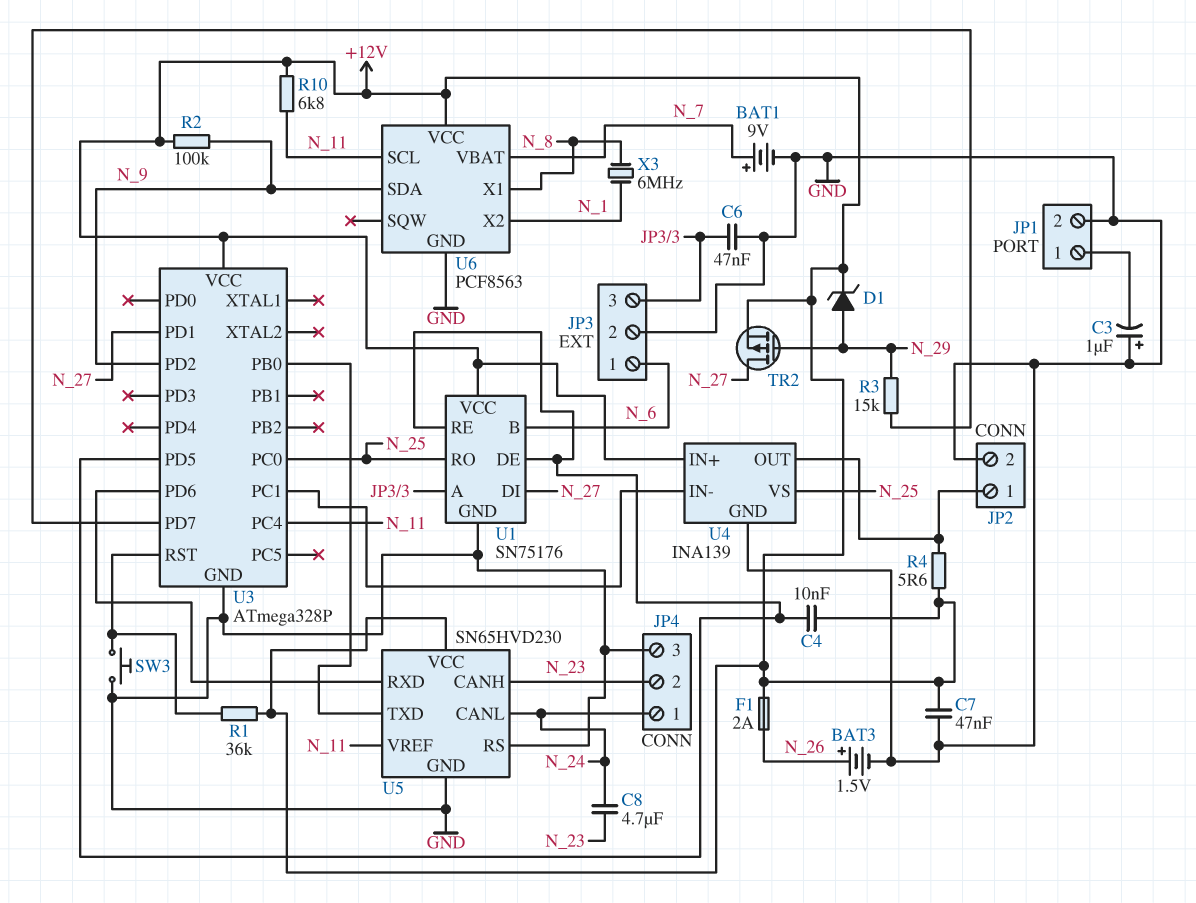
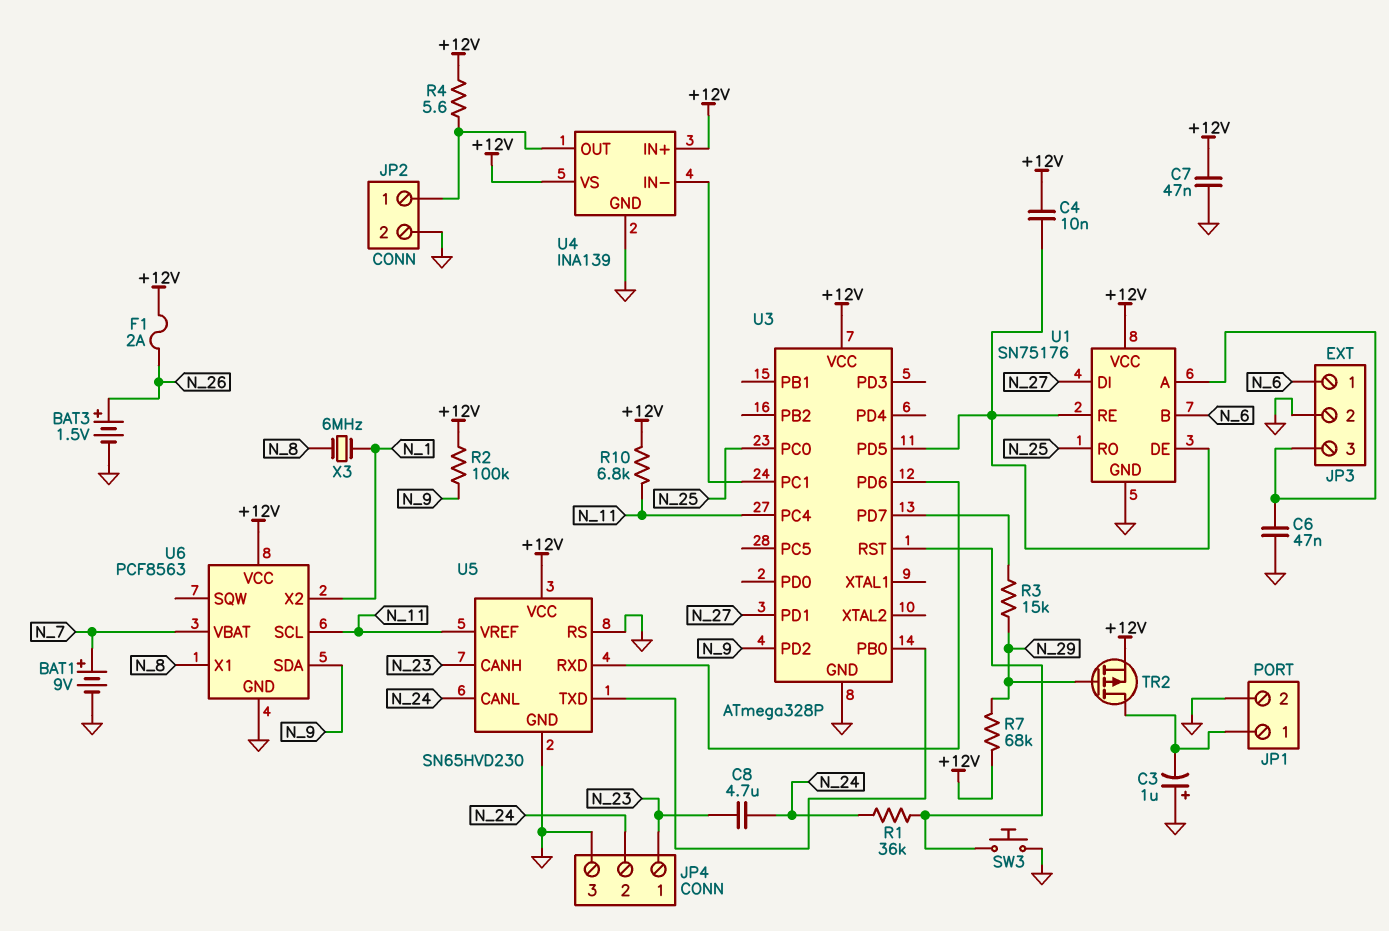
D1: zener (A N_29, K +12V) -> none
JP4 pin 1: N_24 -> N_23
JP4 pin 2: N_23 -> N_24
R1: 36k (+12V, U3/RST) -> 36k (N_24, U3/RST)
R7: none -> 68k (+12V, N_29)
TR2: PMOS (G N_29, D N_27, S +12V) -> PMOS (G N_29, D JP1/1, S +12V)
U4 pin VS: N_25 -> +12V

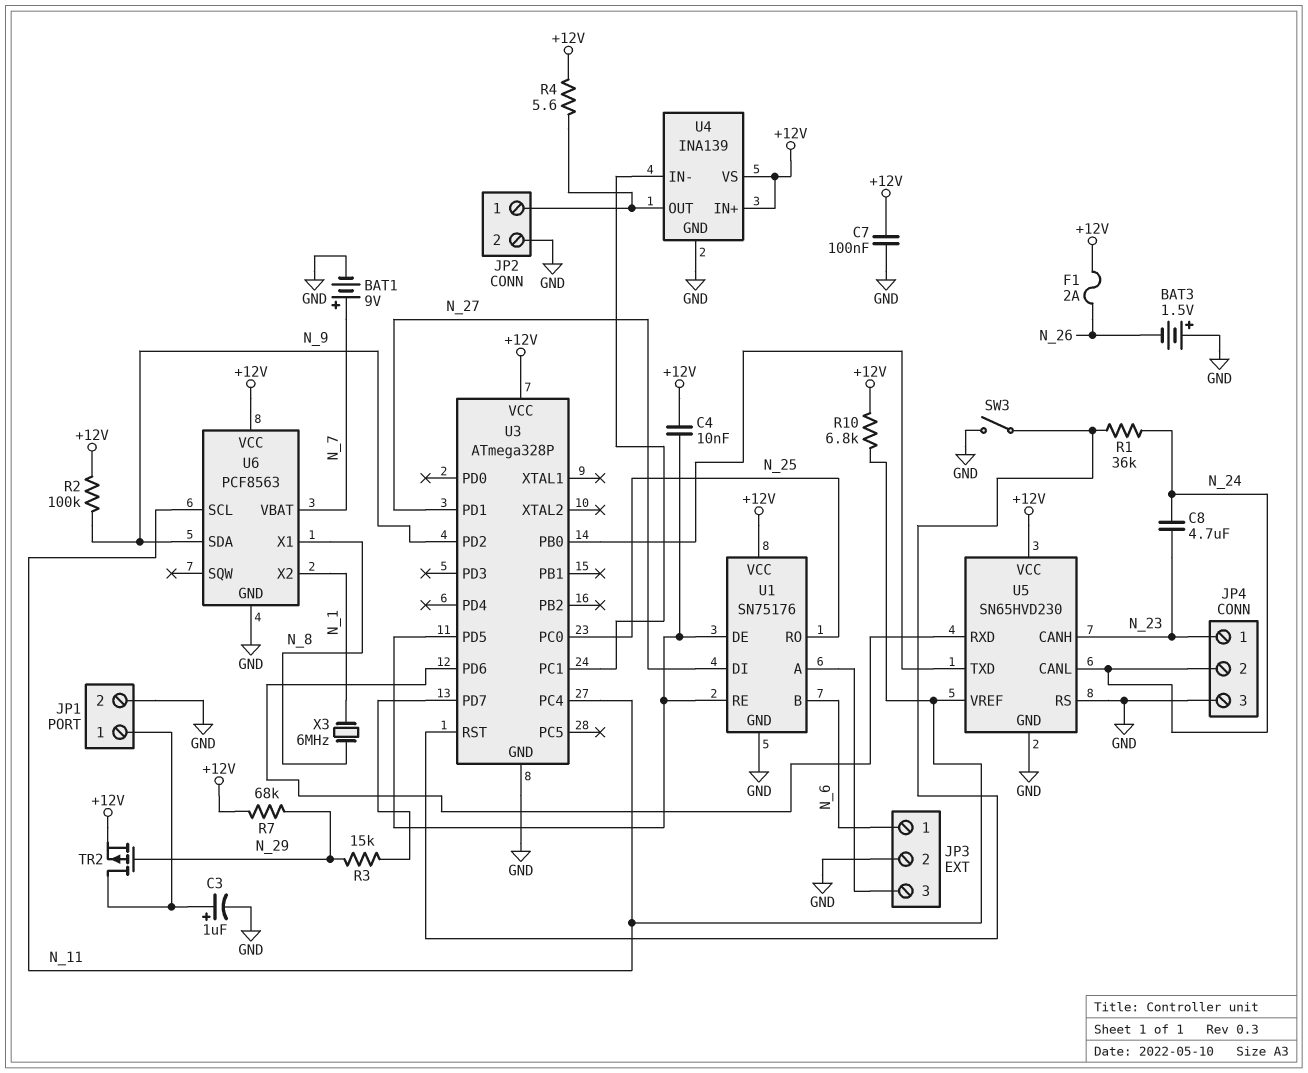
BAT3: 1.5V (plus N_26, minus GND) -> 1.5V (plus GND, minus N_26)
C3: 1uF (plus GND, minus JP1/1) -> 1uF (plus JP1/1, minus GND)
C6: 47nF (GND, JP3/3) -> none
C7: 47nF (+12V, GND) -> 100nF (+12V, GND)
SW3: button (GND, U3/RST) -> switch (GND, U3/RST)

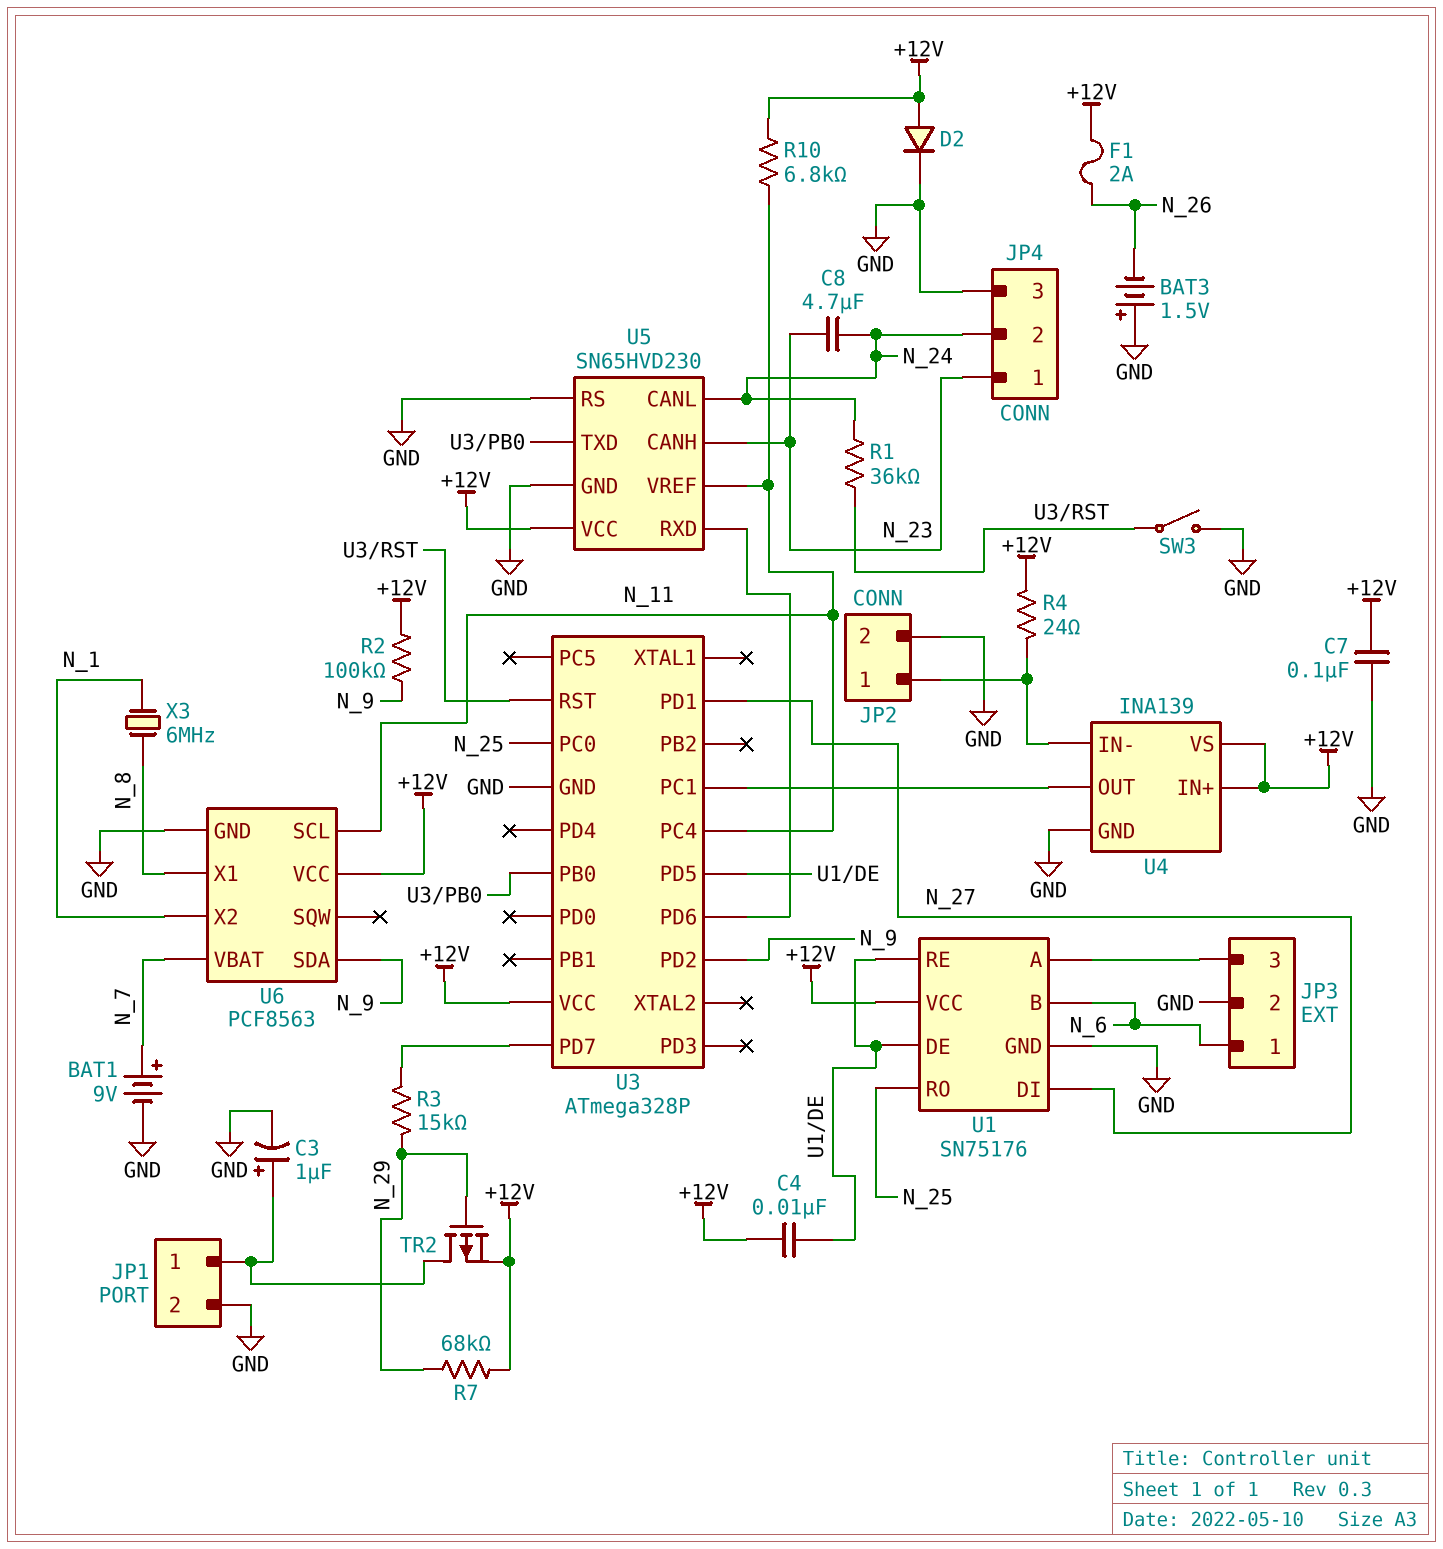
D2: none -> diode (A +12V, K GND)
R4: 5.6 (+12V, JP2/1) -> 24 (+12V, JP2/1)
U4 pin IN-: U3/PC1 -> JP2/1
U4 pin OUT: JP2/1 -> U3/PC1

